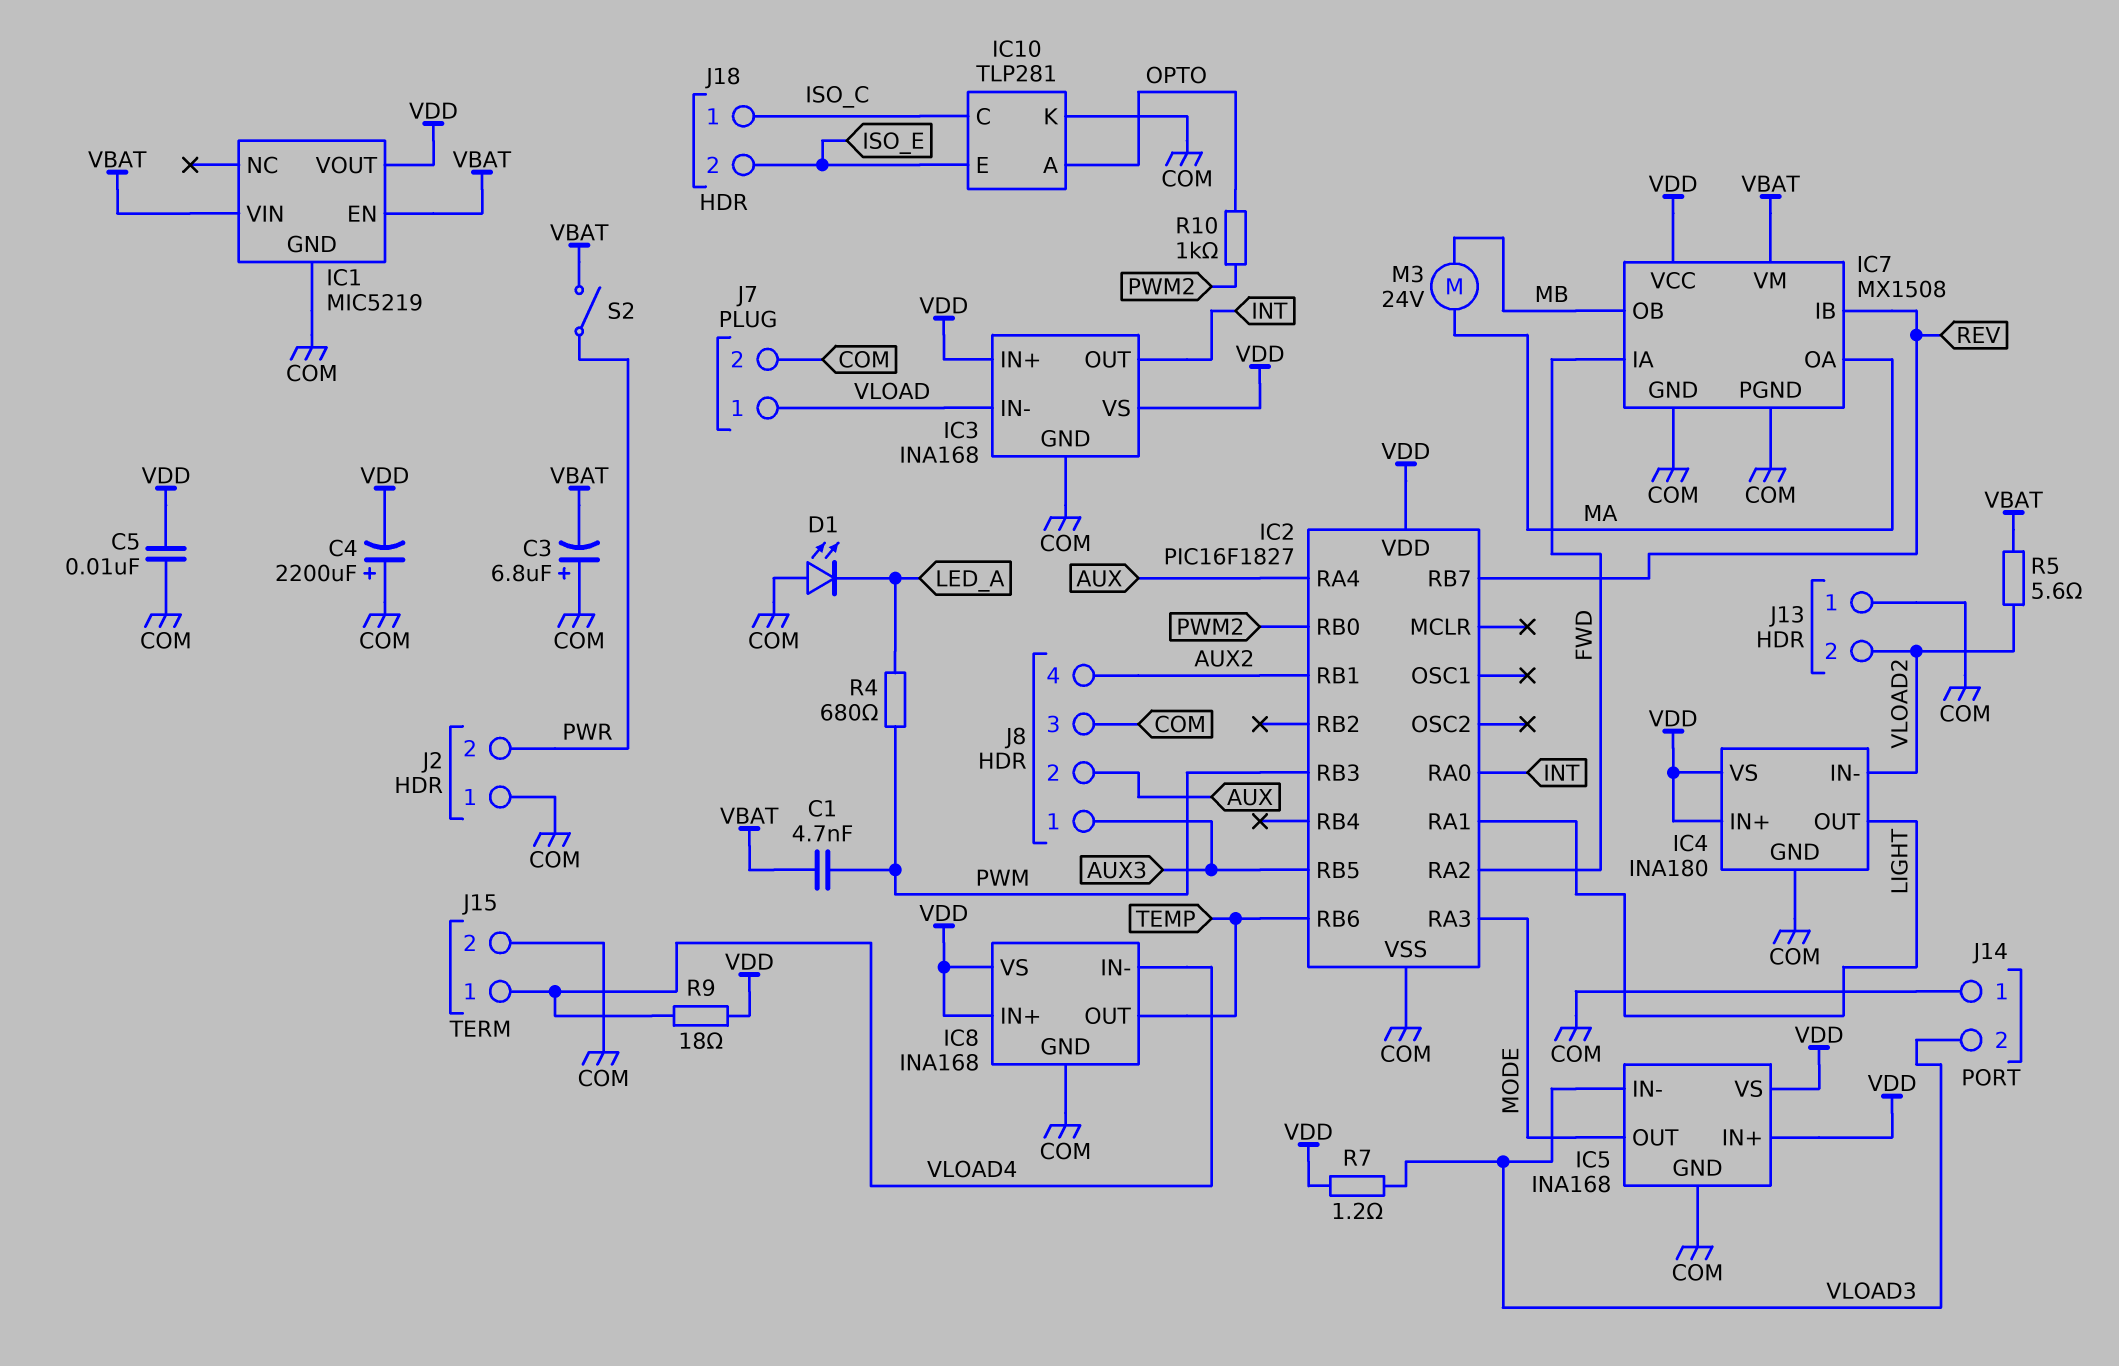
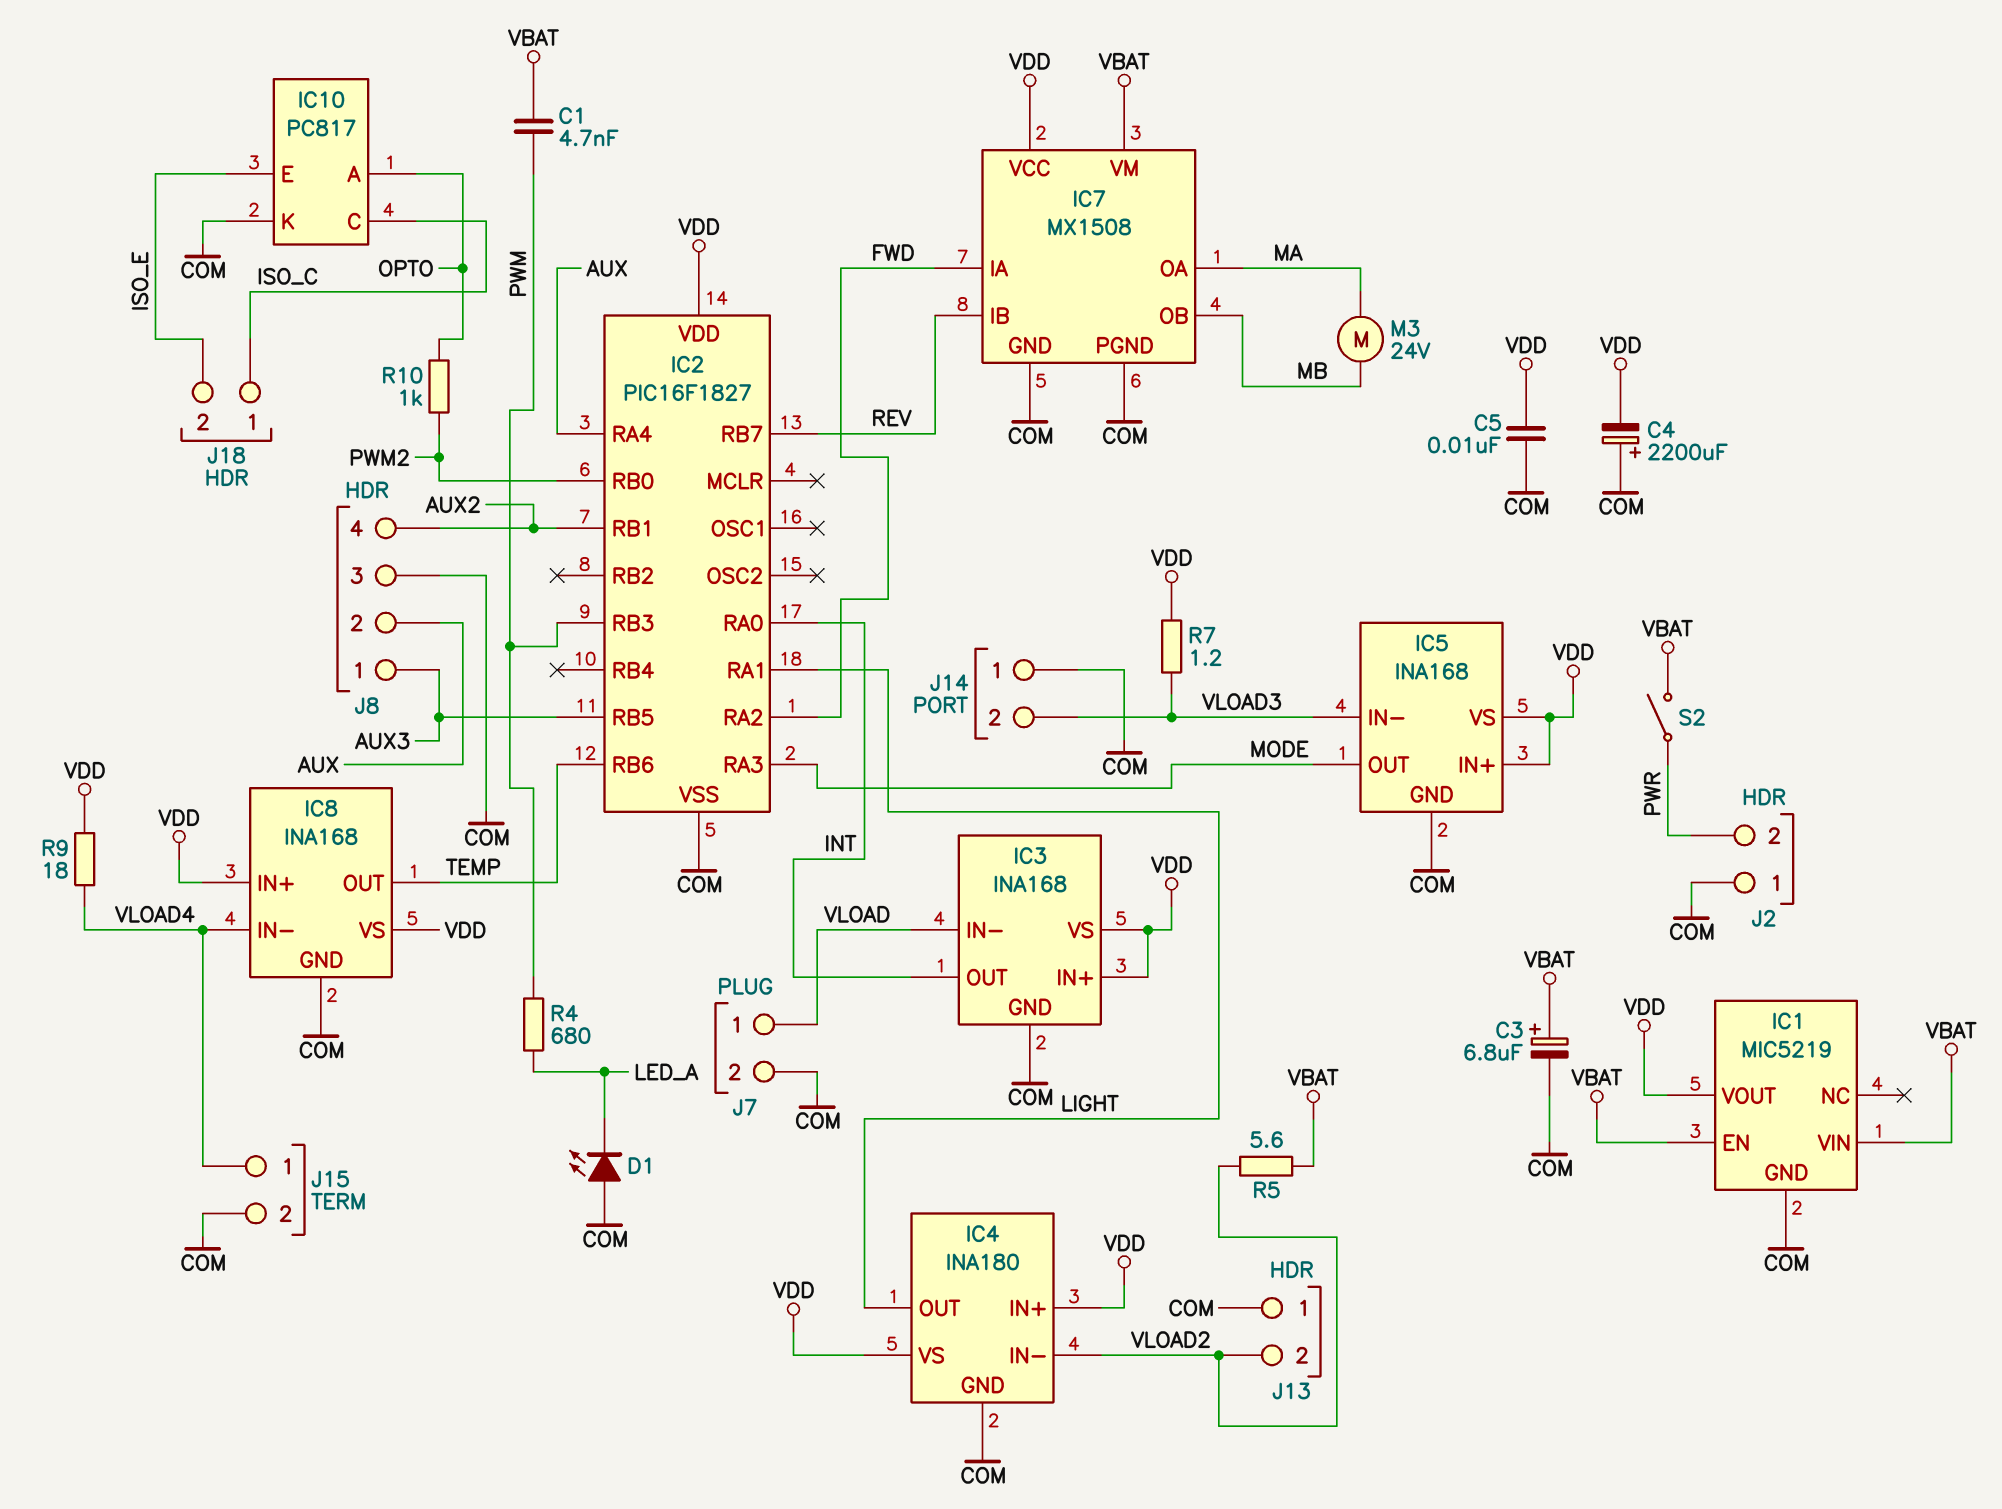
C3: 6.8uF (plus COM, minus VBAT) -> 6.8uF (plus VBAT, minus COM)
IC10: TLP281 -> PC817

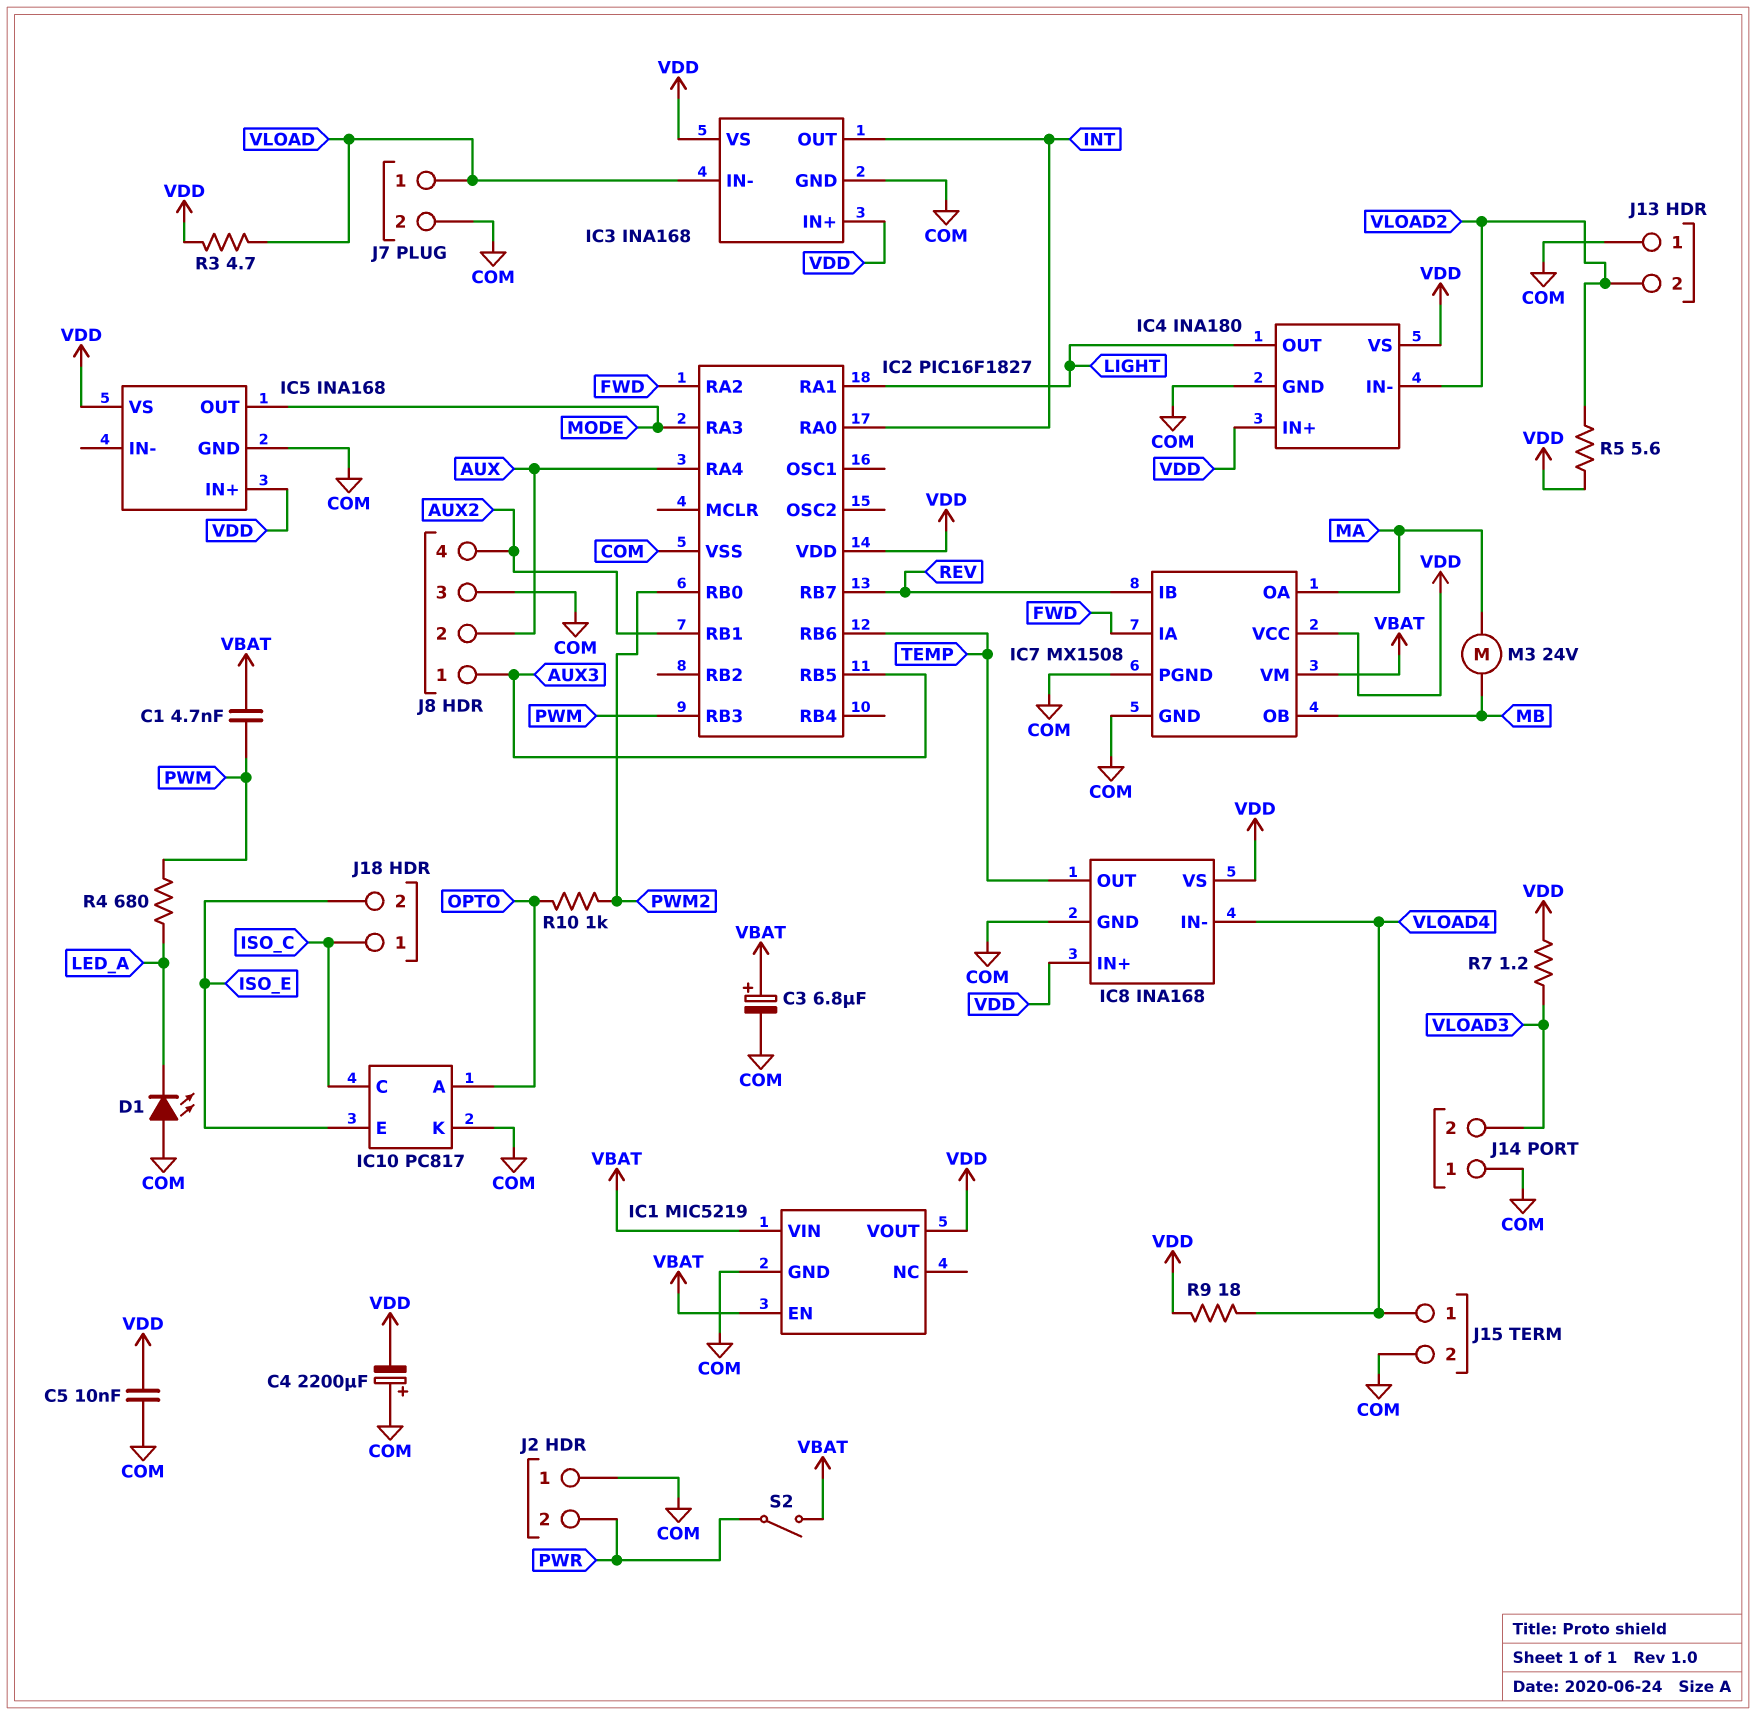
IC5 pin IN-: VLOAD3 -> none
R3: none -> 4.7 (VDD, VLOAD)
R5: 5.6 (VBAT, VLOAD2) -> 5.6 (VDD, VLOAD2)

